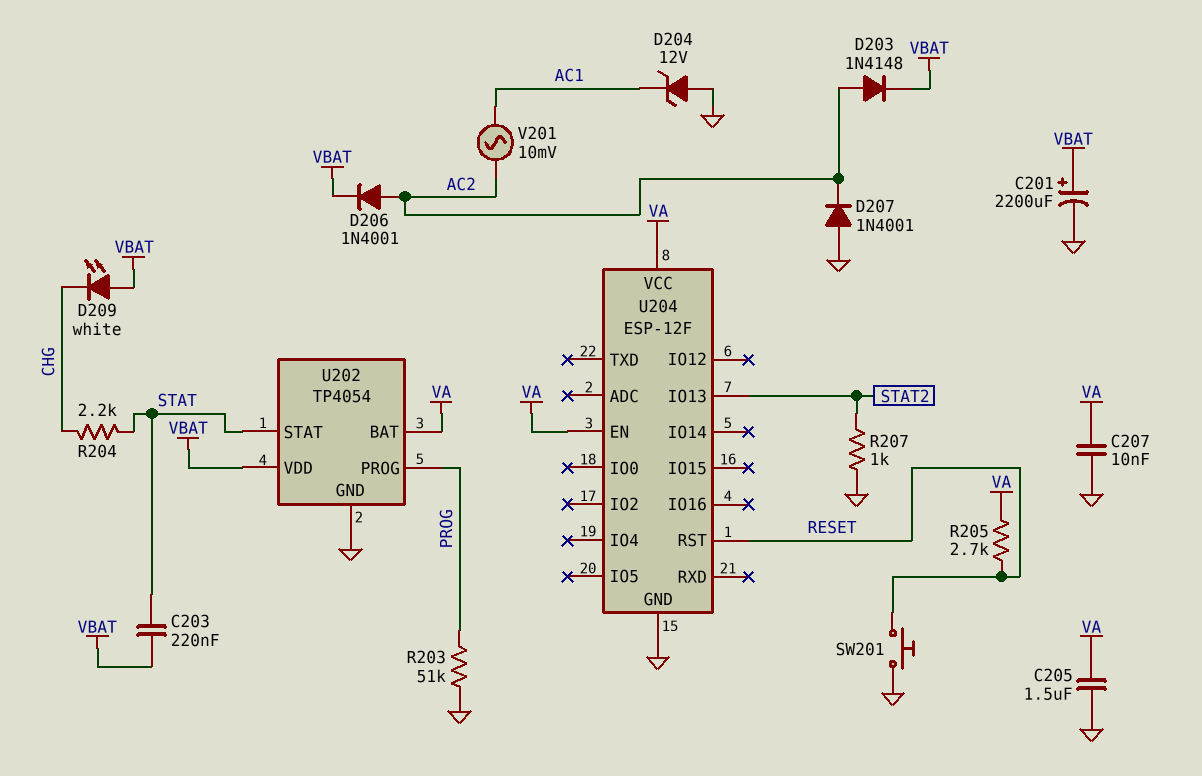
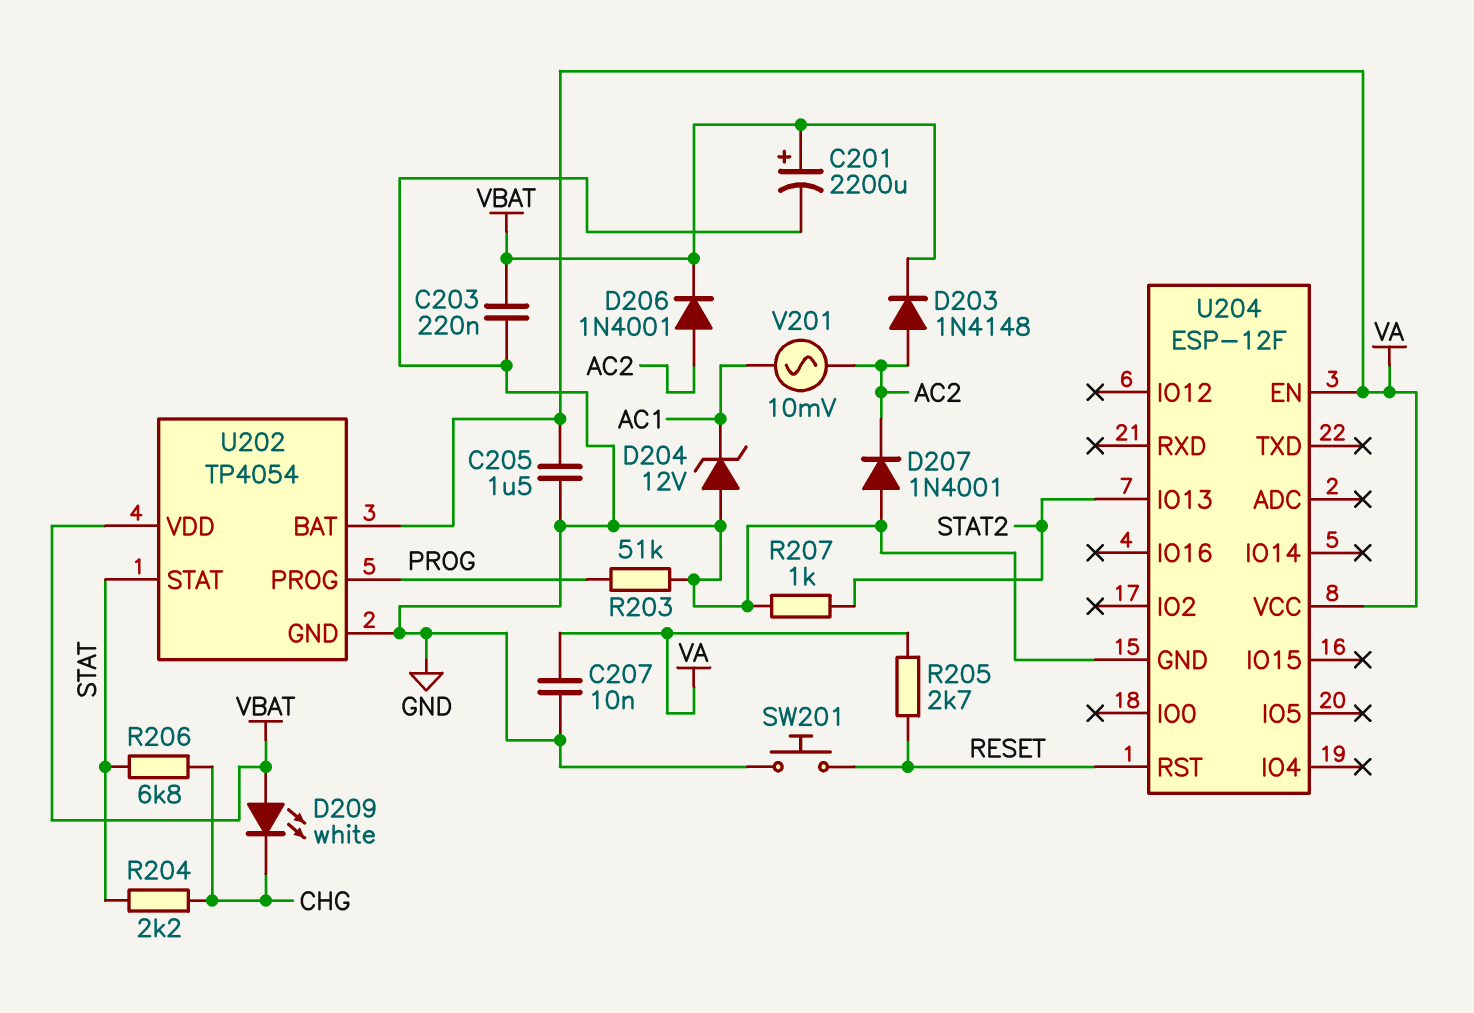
C203: 220nF (STAT, VBAT) -> 220nF (GND, VBAT)
R206: none -> 6.8k (CHG, STAT)

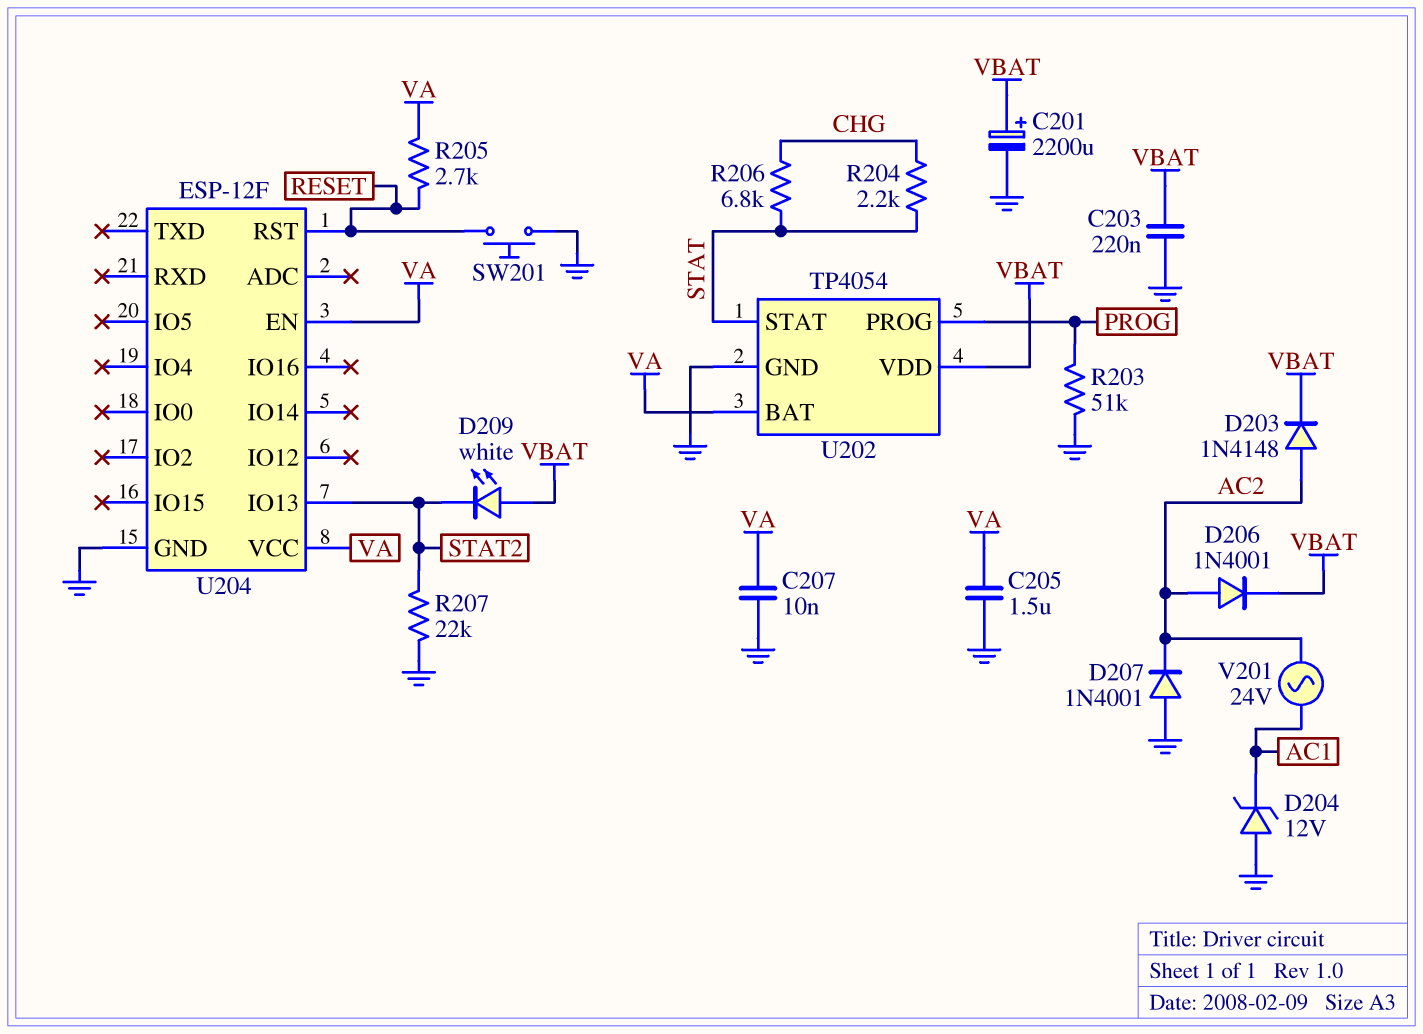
D209: LED white (A VBAT, K CHG) -> LED white (A VBAT, K STAT2)
R207: 1k (GND, STAT2) -> 22k (GND, STAT2)
V201: AC 10mV (AC1, AC2) -> AC 24V (AC1, AC2)

